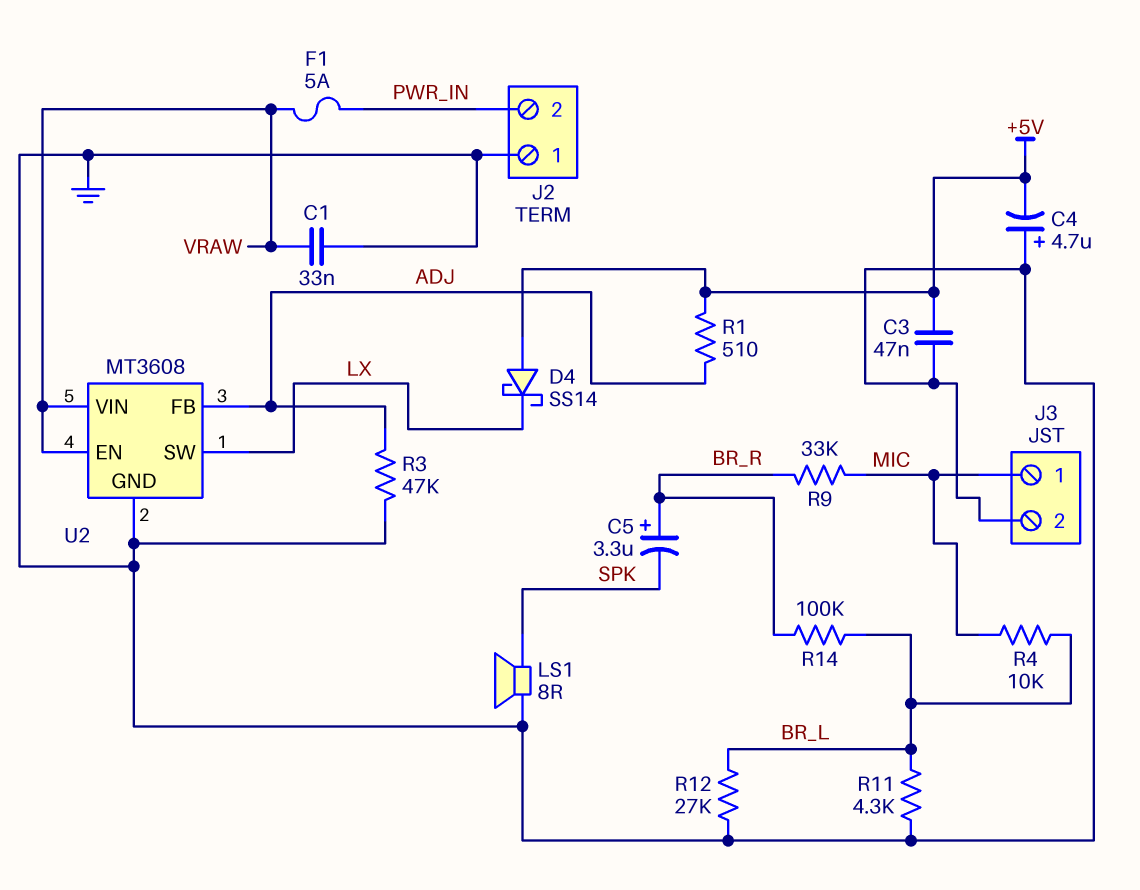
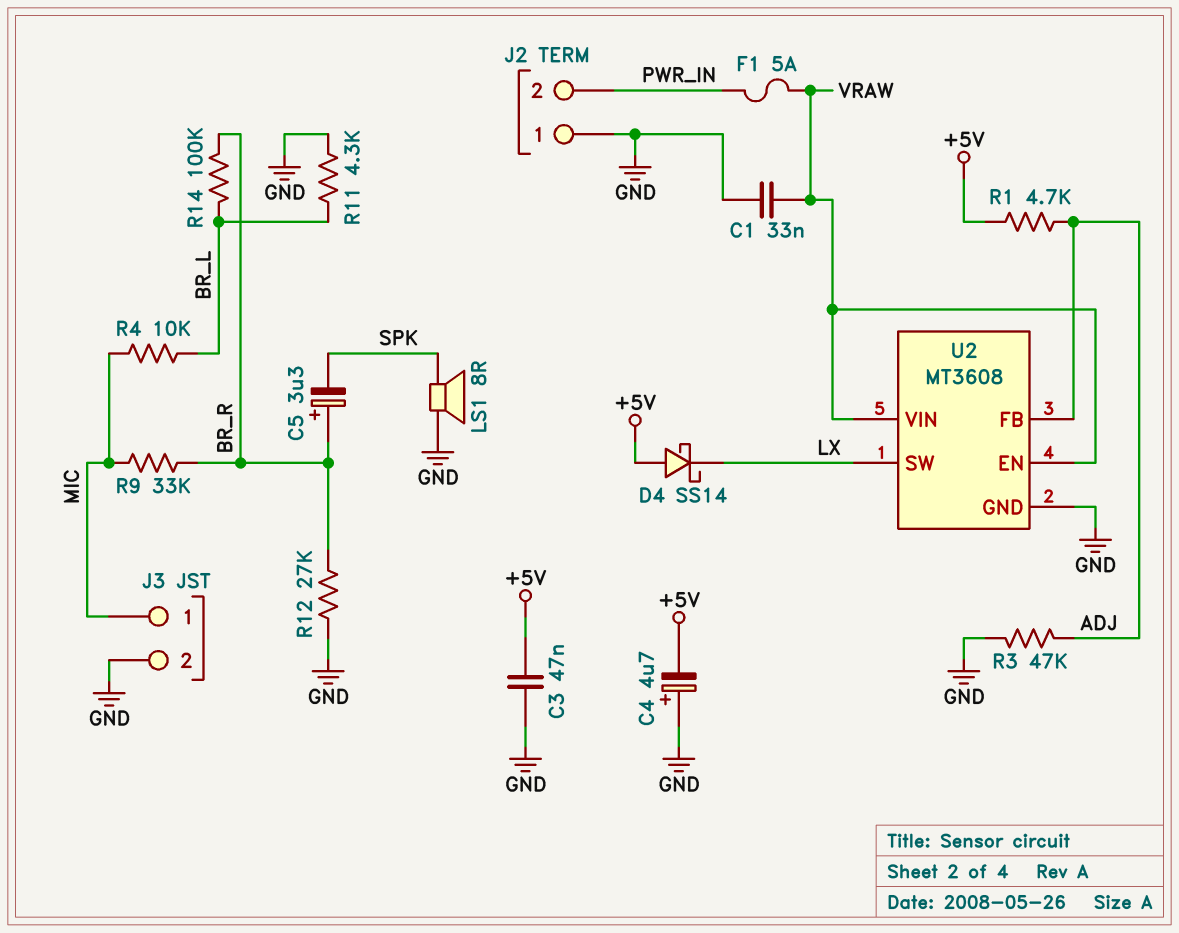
R1: 510 (+5V, ADJ) -> 4.7k (+5V, ADJ)
R12: 27k (BR_L, GND) -> 27k (BR_R, GND)

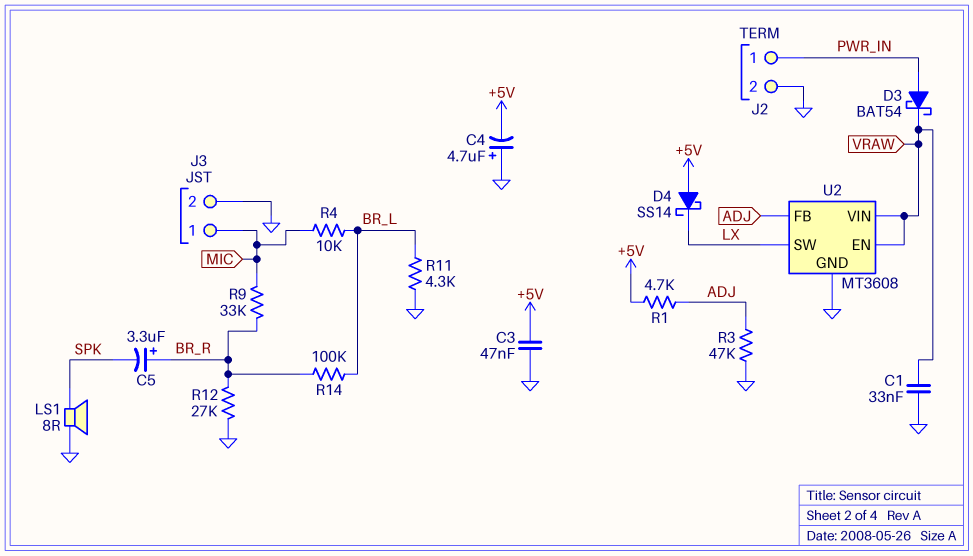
D3: none -> schottky BAT54 (A PWR_IN, K VRAW)
F1: 5A (PWR_IN, VRAW) -> none
J2 pin 1: GND -> PWR_IN
J2 pin 2: PWR_IN -> GND

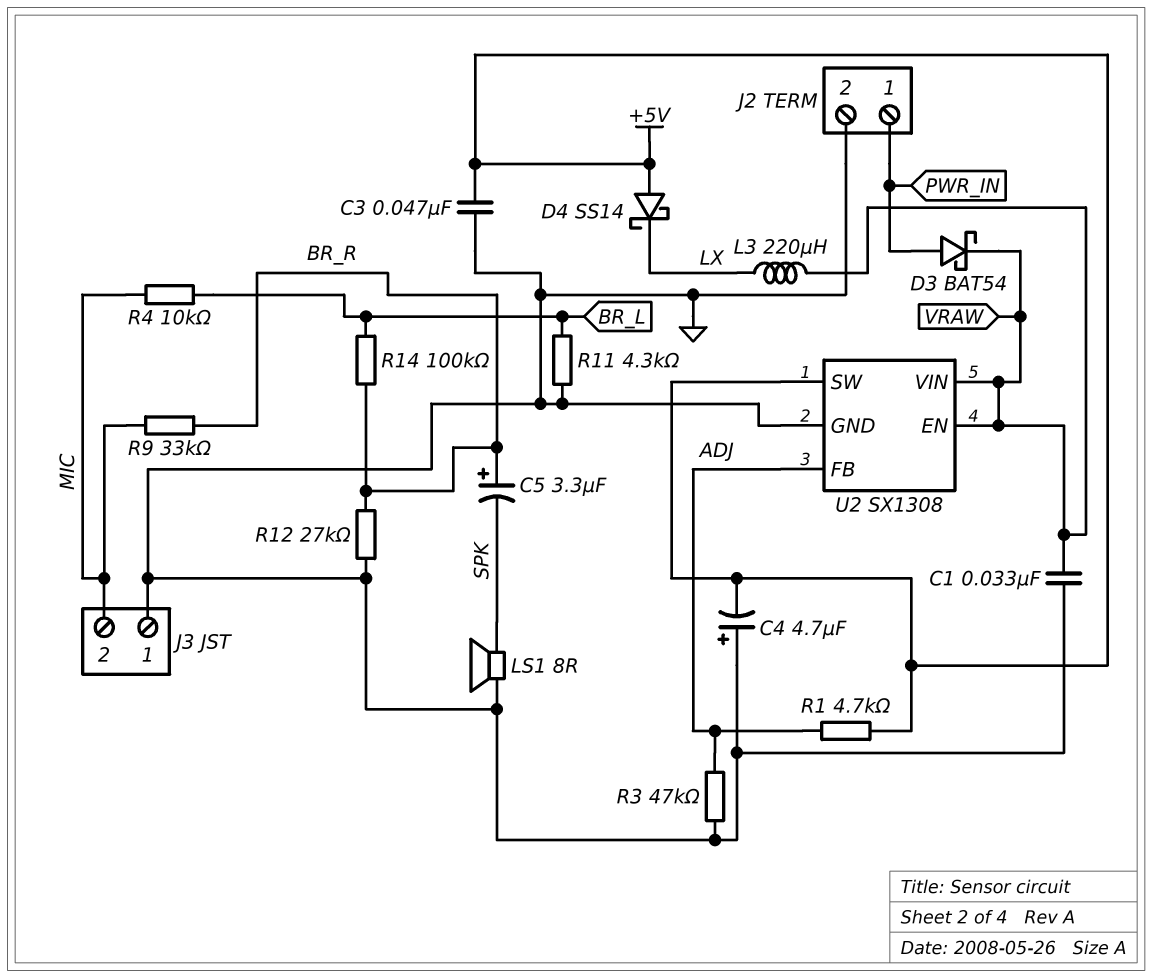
J3 pin 1: MIC -> GND
J3 pin 2: GND -> MIC
L3: none -> 220uH (LX, VRAW)
U2: MT3608 -> SX1308
U2 pin SW: LX -> +5V

